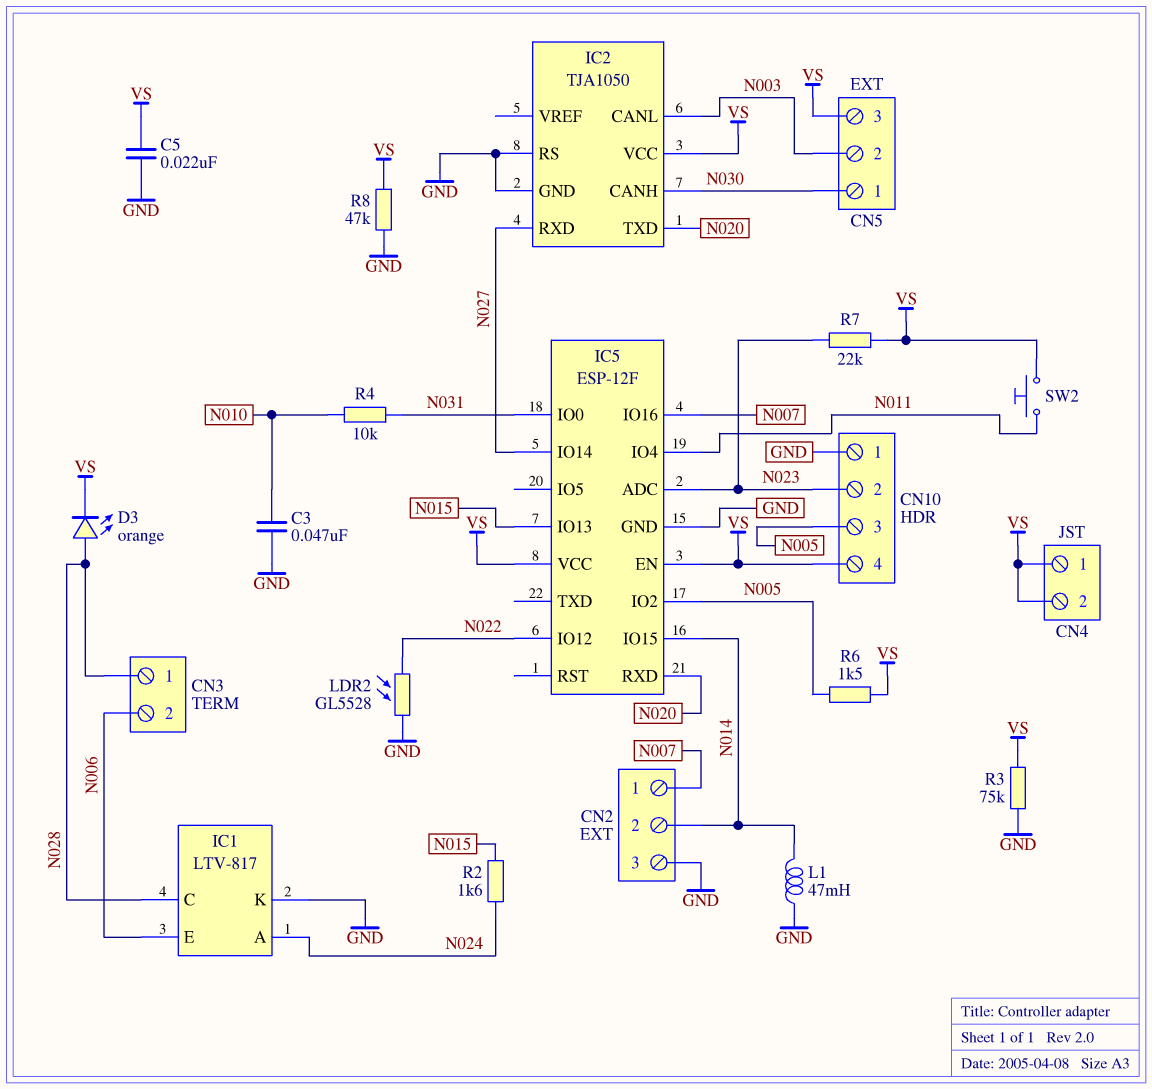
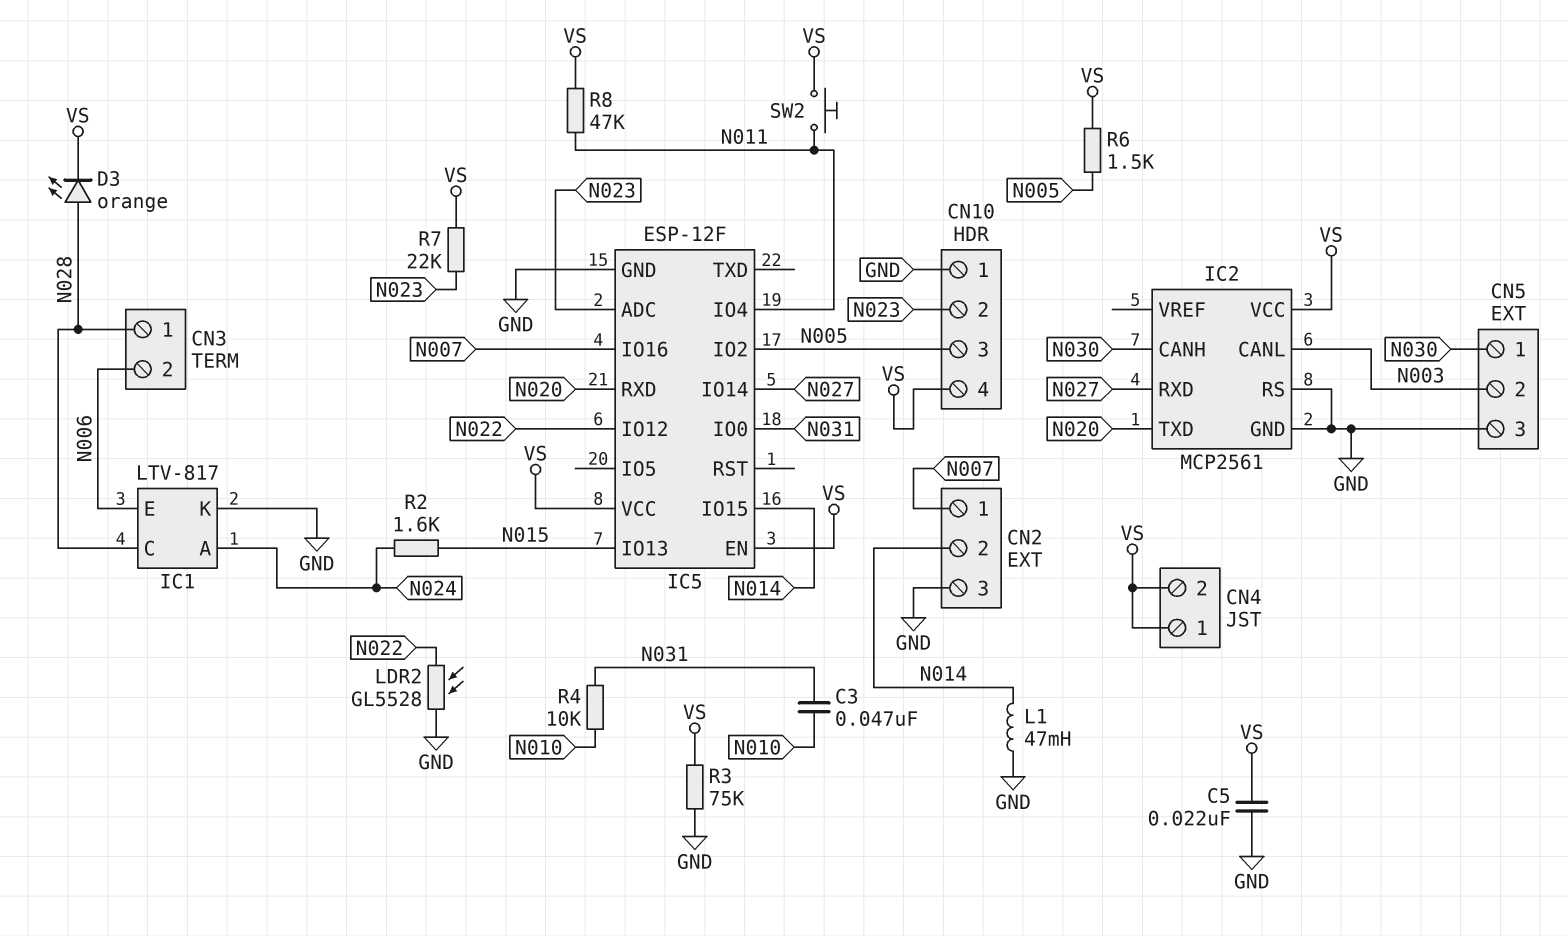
C3: 47nF (GND, N010) -> 47nF (N010, N031)
CN5 pin 3: VS -> GND
IC2: TJA1050 -> MCP2561
R8: 47k (GND, VS) -> 47k (N011, VS)

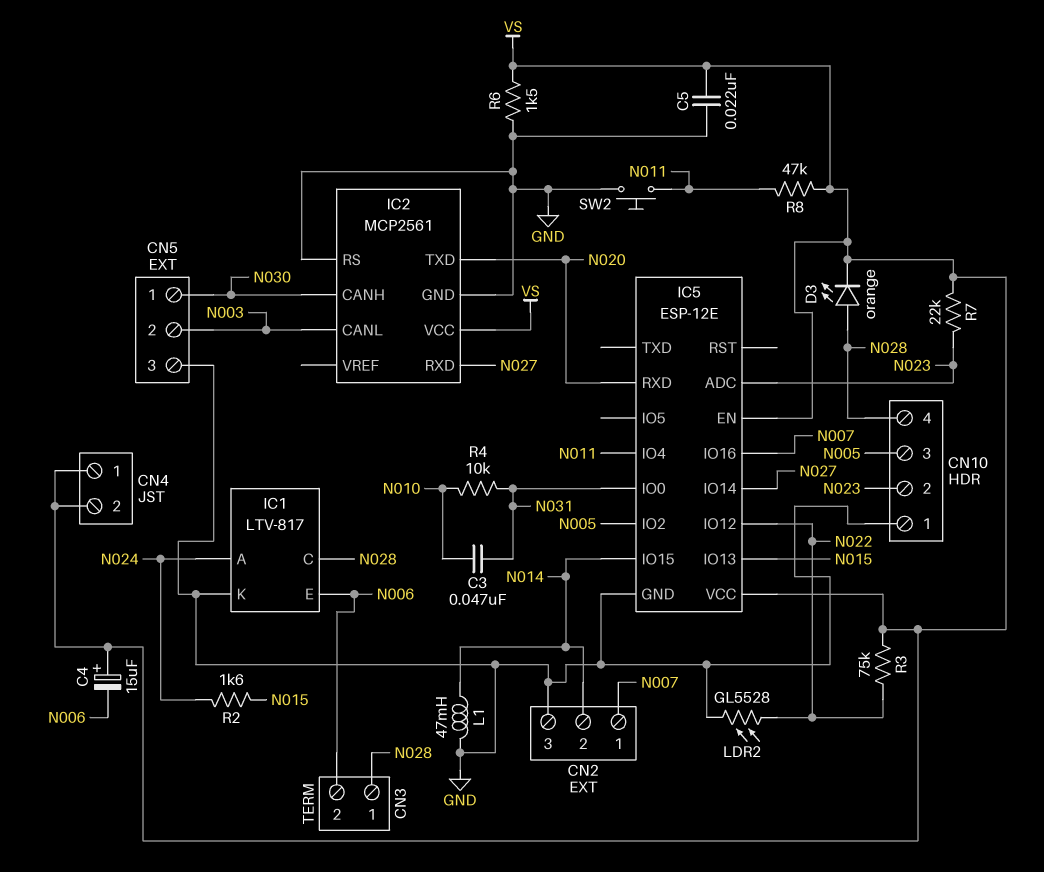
C4: none -> 15uF (plus VS, minus N006)
CN10 pin 4: VS -> N028
IC5: ESP-12F -> ESP-12E
R3: 75k (GND, VS) -> 75k (N022, VS)
R6: 1.5k (N005, VS) -> 1.5k (GND, VS)
SW2: button (N011, VS) -> button (GND, N011)

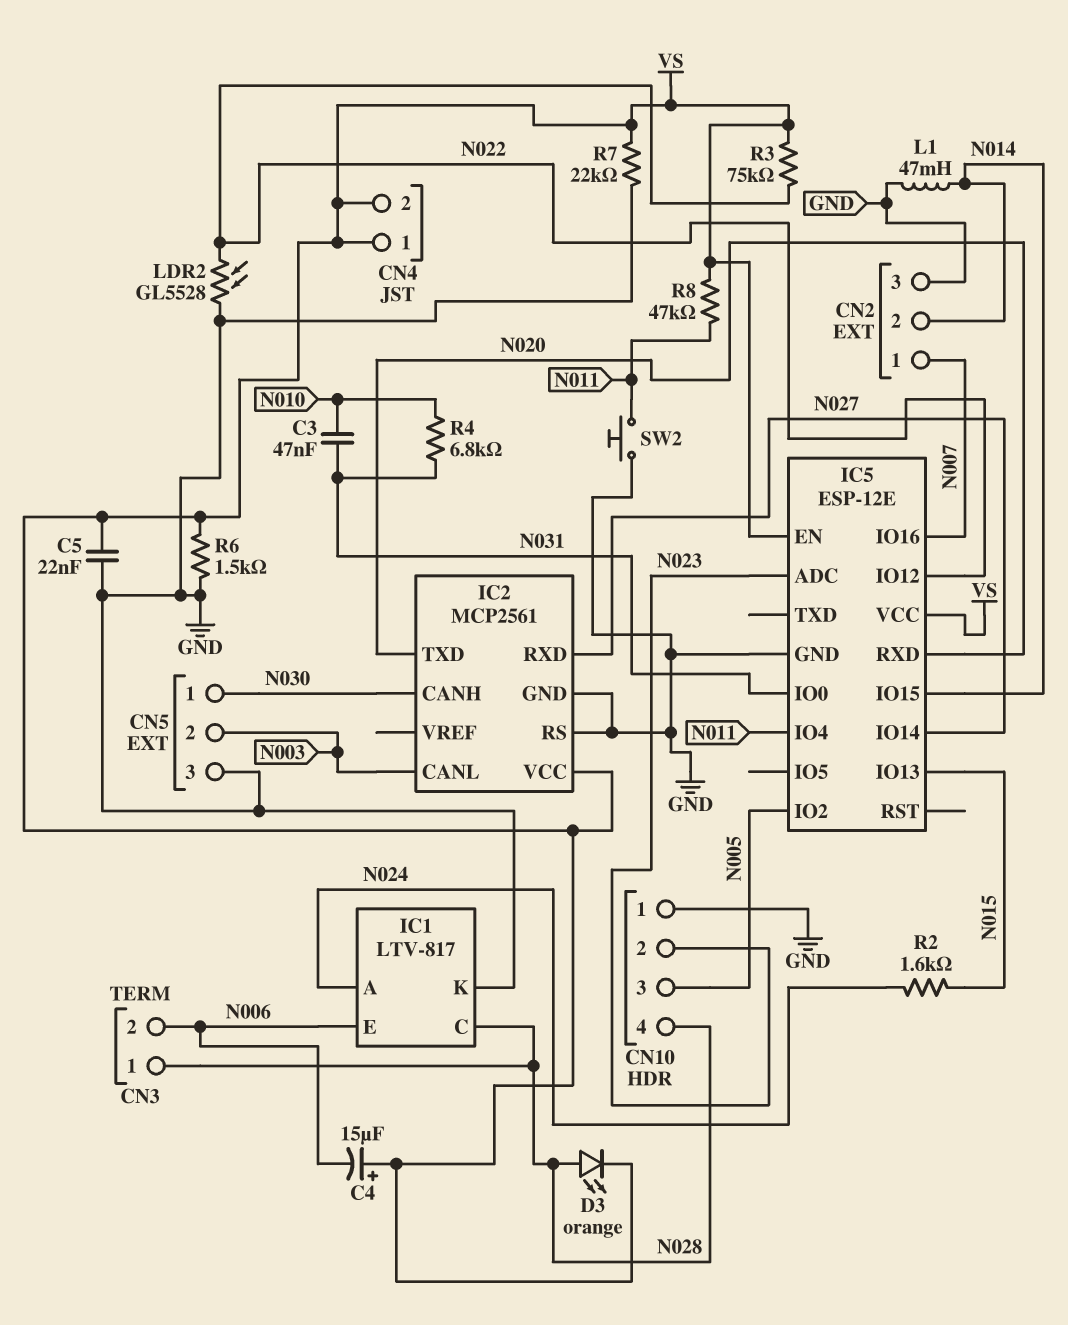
R4: 10k (N010, N031) -> 6.8k (N010, N031)
R7: 22k (N023, VS) -> 22k (GND, VS)

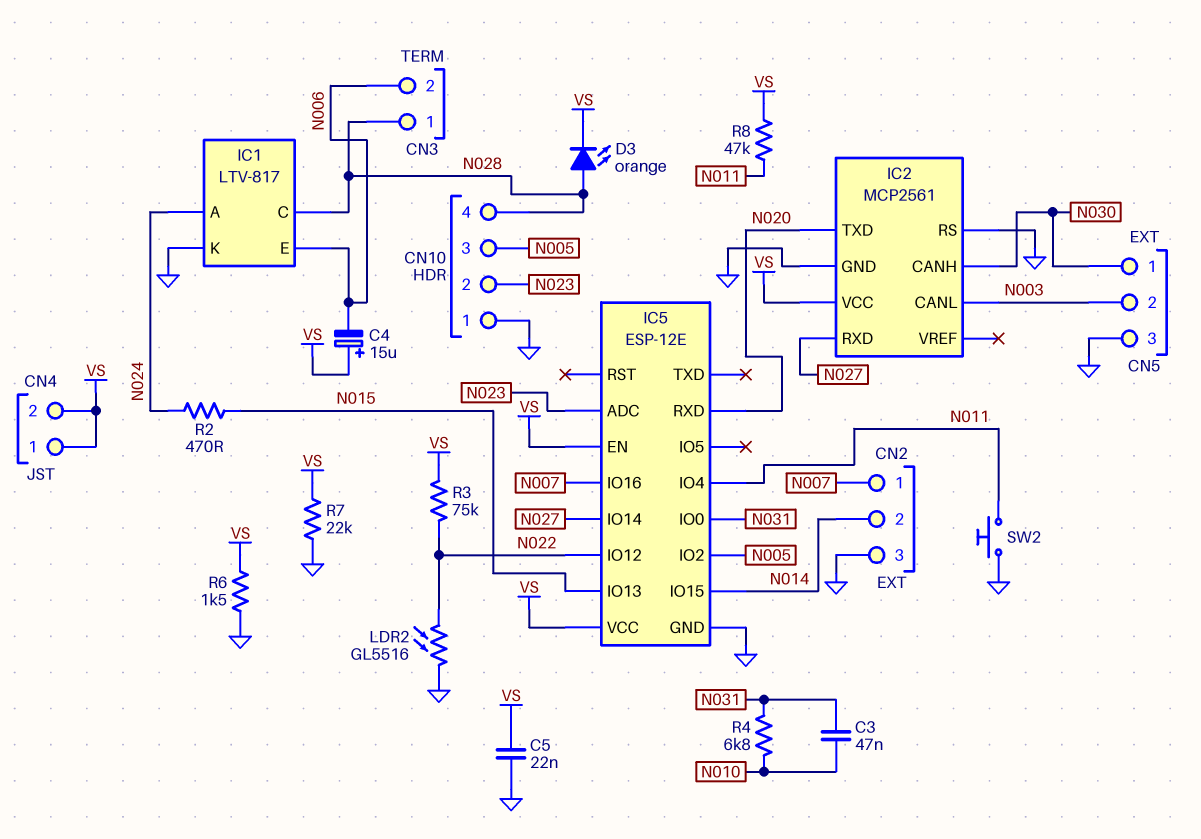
L1: 47mH (GND, N014) -> none
LDR2: GL5528 (GND, N022) -> GL5516 (GND, N022)
R2: 1.6k (N015, N024) -> 470 (N015, N024)

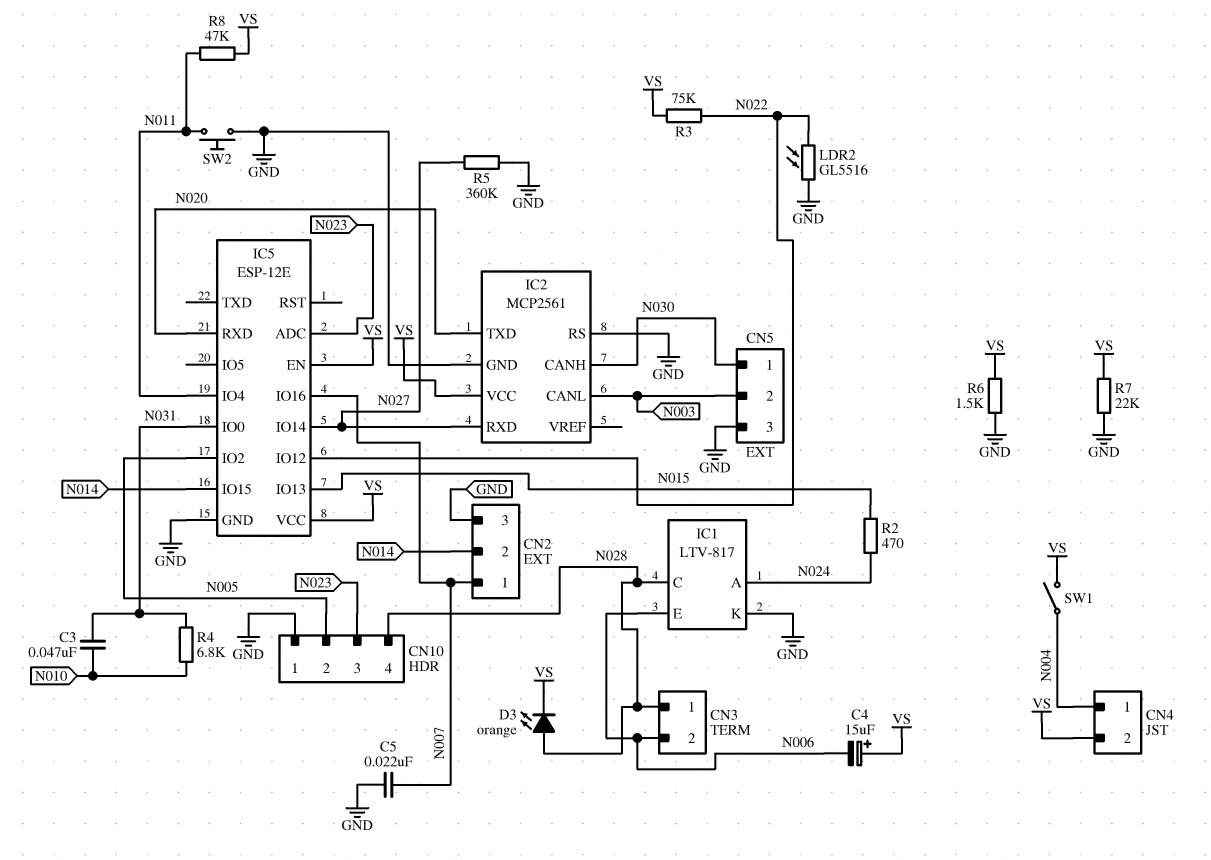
C5: 22nF (GND, VS) -> 22nF (GND, N007)
CN4 pin 1: VS -> N004
CN10 pin 2: N023 -> N005
CN10 pin 3: N005 -> N023
R5: none -> 360k (GND, N027)
SW1: none -> switch (N004, VS)

